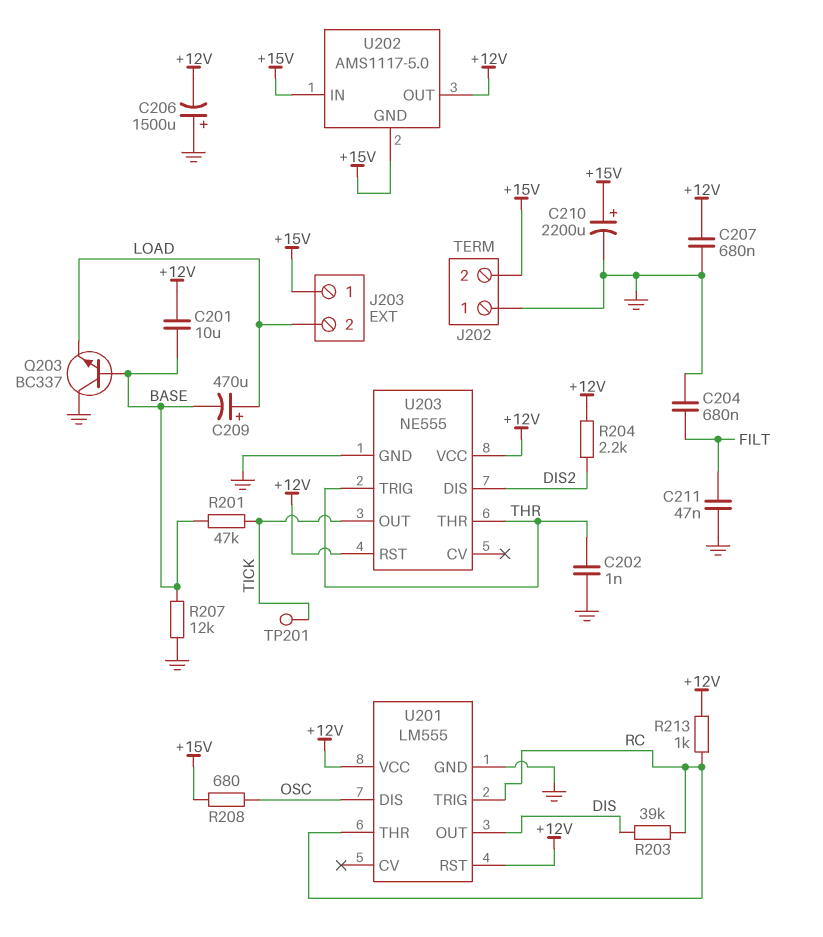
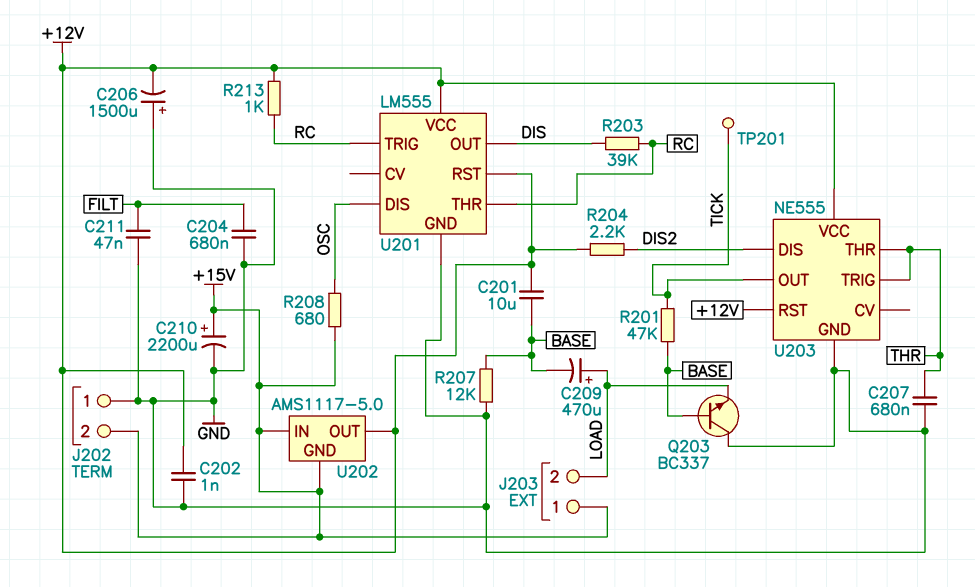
C202: 1nF (GND, THR) -> 1nF (+12V, GND)
C207: 680nF (+12V, GND) -> 680nF (GND, THR)

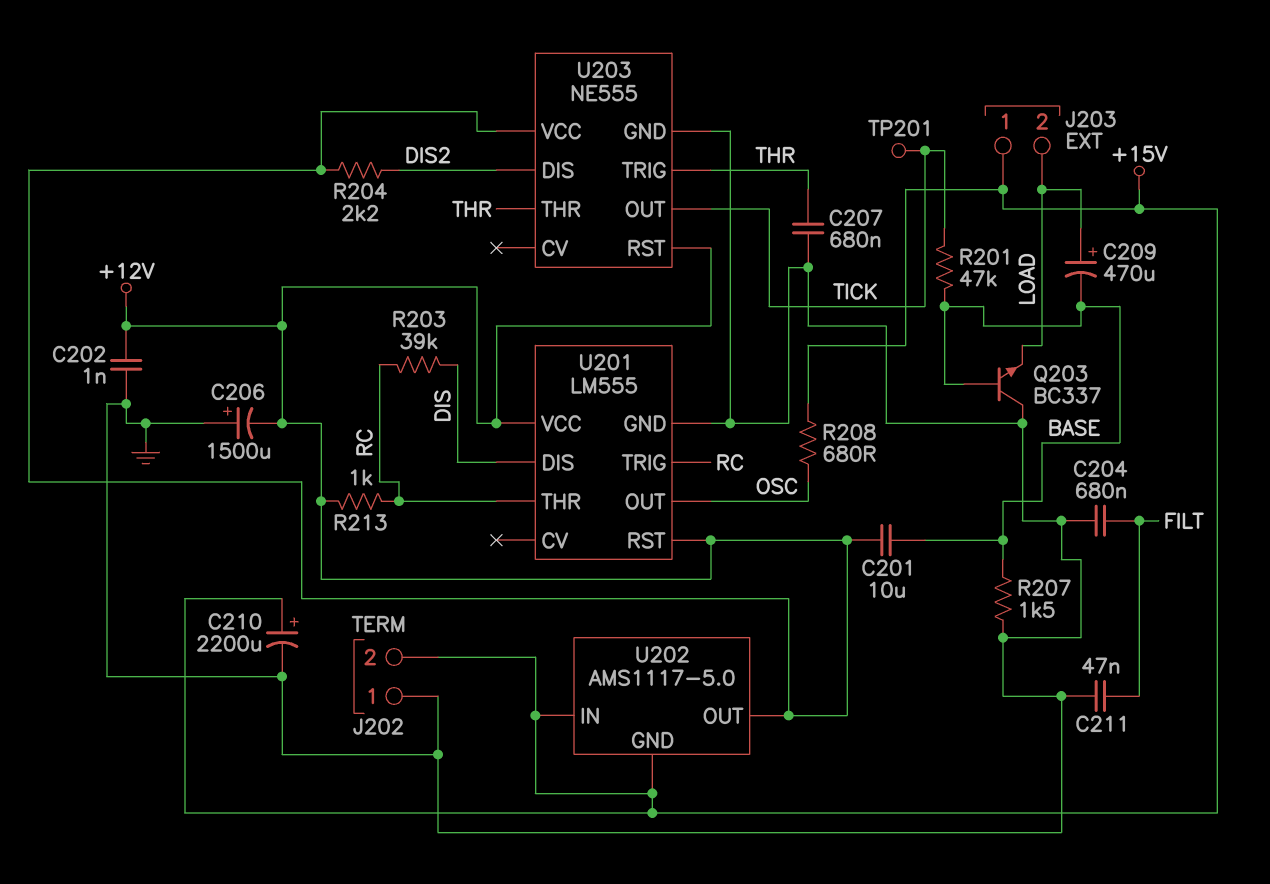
R207: 12k (BASE, GND) -> 1.5k (BASE, GND)
U201 pin DIS: OSC -> DIS
U201 pin OUT: DIS -> OSC

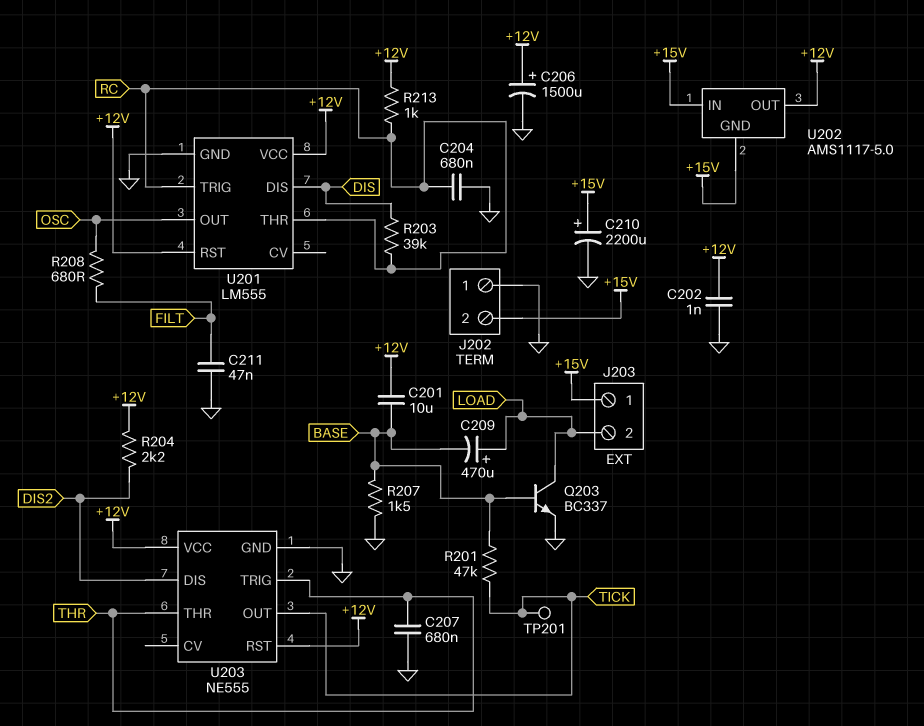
C204: 680nF (FILT, GND) -> 680nF (GND, RC)
C206: 1500uF (plus GND, minus +12V) -> 1500uF (plus +12V, minus GND)
Q203: NPN BC337 (B BASE, C GND, E LOAD) -> NPN BC337 (B BASE, C LOAD, E GND)
R208: 680 (+15V, OSC) -> 680 (FILT, OSC)

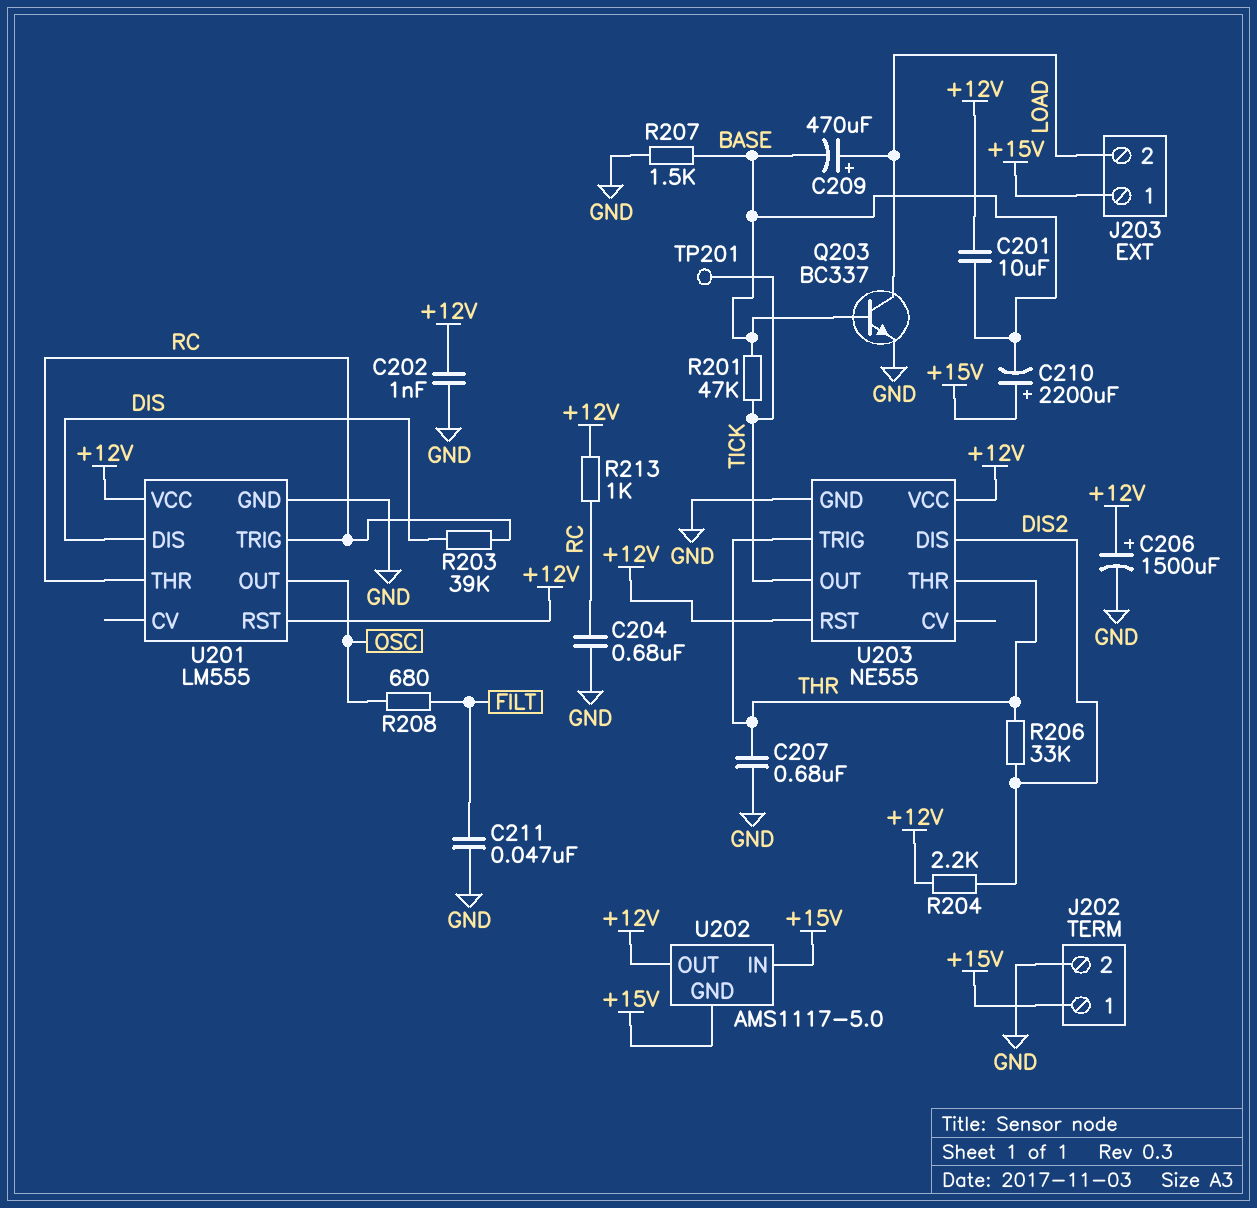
C210: 2200uF (plus +15V, minus GND) -> 2200uF (plus +15V, minus BASE)
J202 pin 1: GND -> +15V
J202 pin 2: +15V -> GND
R206: none -> 33k (DIS2, THR)

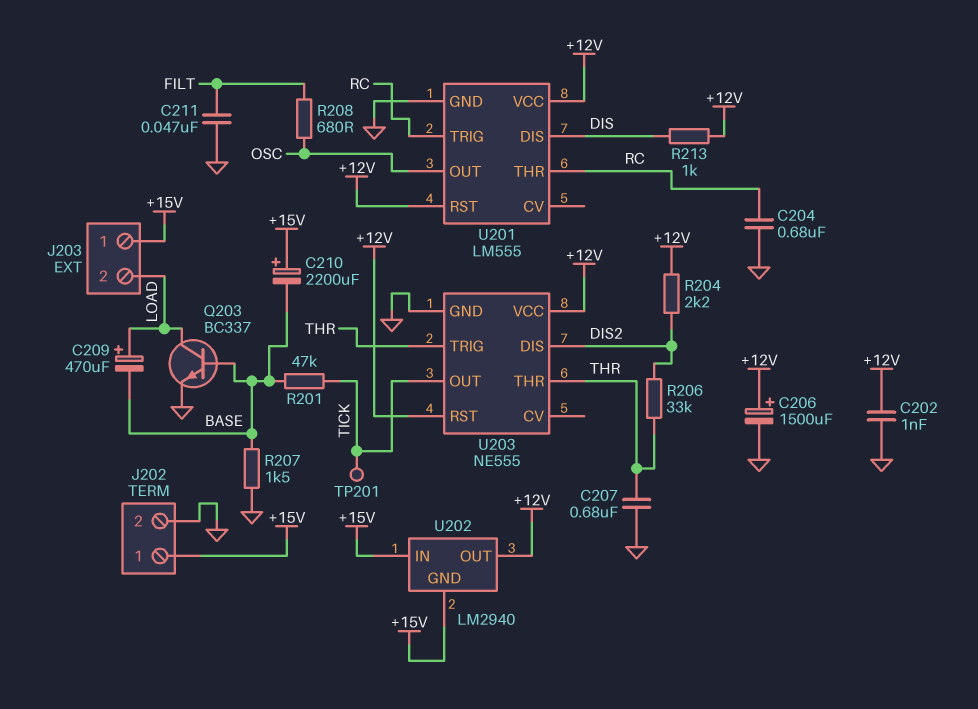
C201: 10uF (+12V, BASE) -> none
R203: 39k (DIS, RC) -> none
R213: 1k (+12V, RC) -> 1k (+12V, DIS)
U202: AMS1117-5.0 -> LM2940

